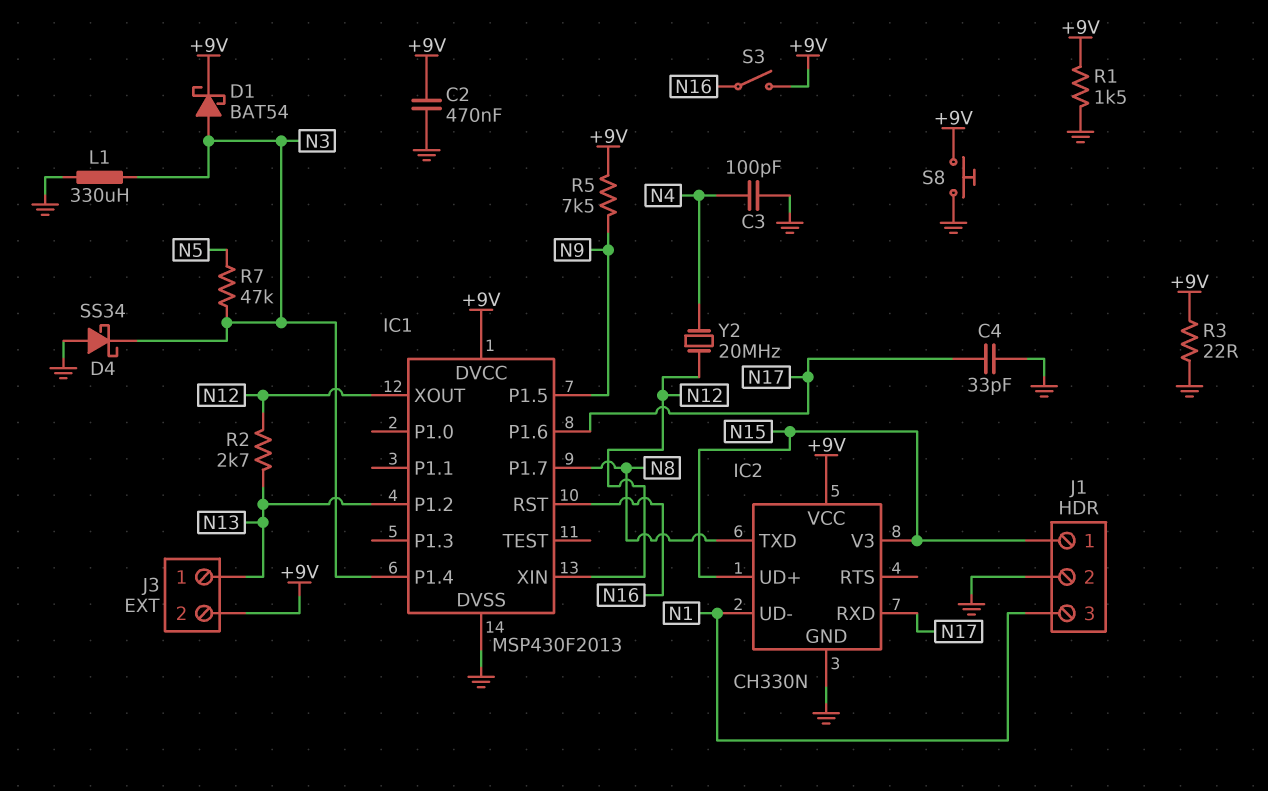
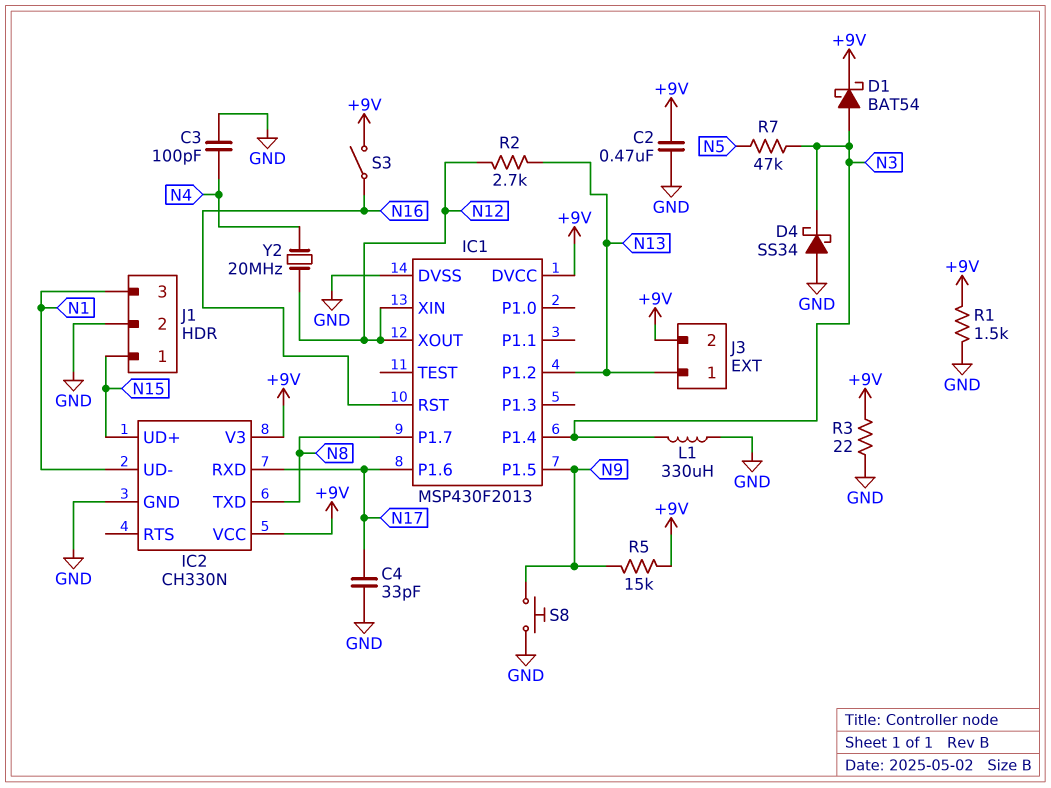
IC2 pin V3: N15 -> +9V
R5: 7.5k (+9V, N9) -> 15k (+9V, N9)
S8: button (+9V, GND) -> button (GND, N9)

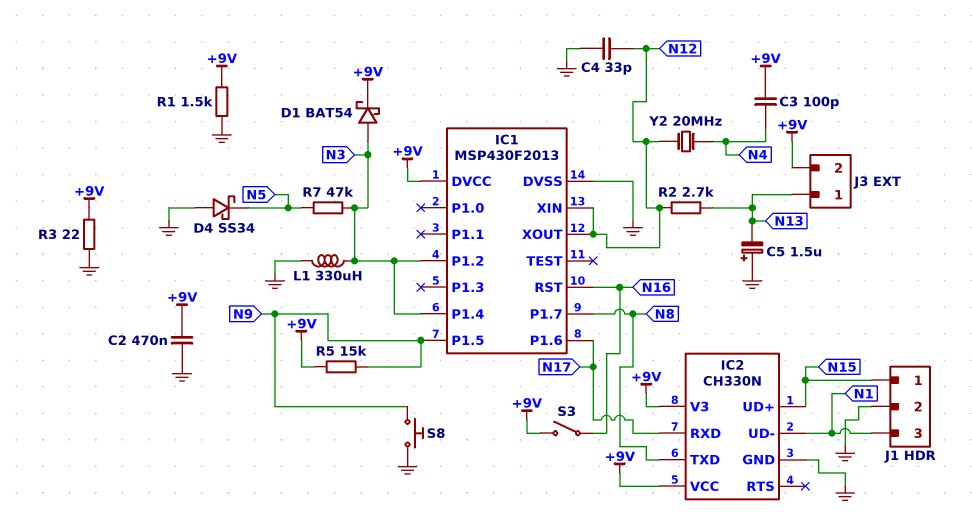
C3: 100pF (GND, N4) -> 100pF (+9V, N4)
C4: 33pF (GND, N17) -> 33pF (GND, N12)
C5: none -> 1.5uF (plus GND, minus N13)
D4: schottky SS34 (A GND, K N3) -> schottky SS34 (A GND, K N5)
IC1 pin P1.2: N13 -> N3

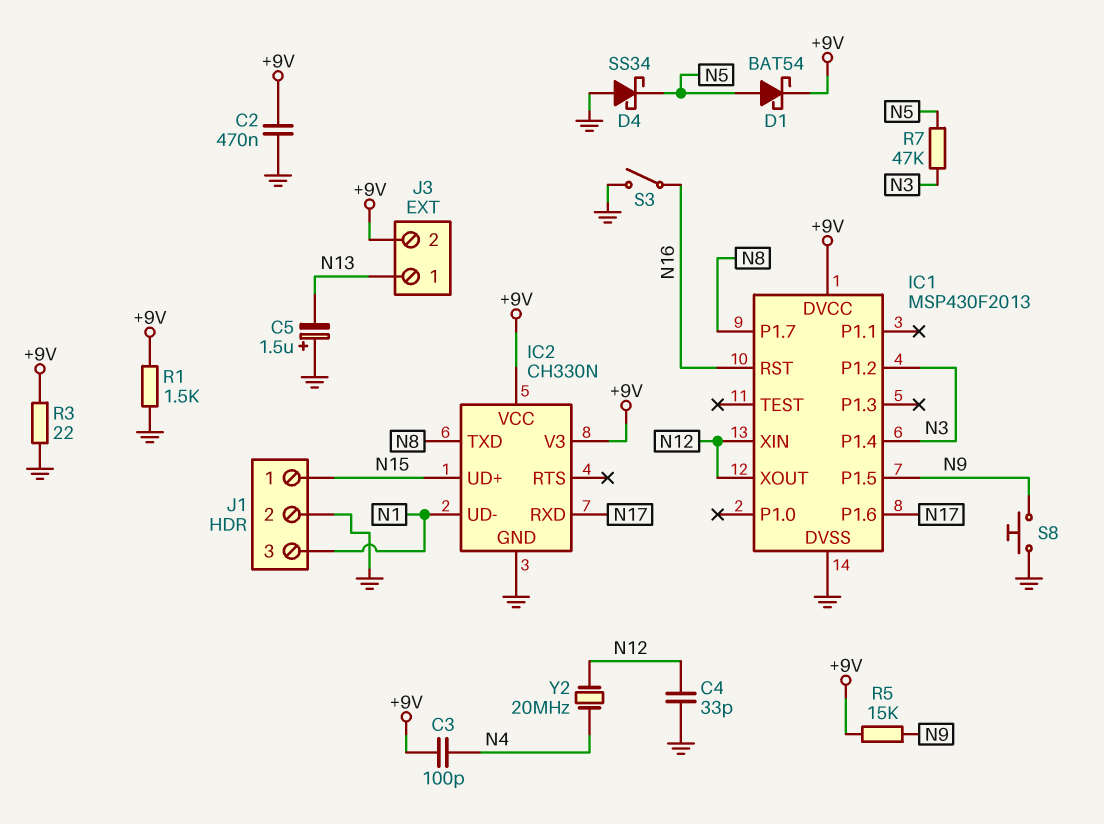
D1: schottky BAT54 (A N3, K +9V) -> schottky BAT54 (A N5, K +9V)
L1: 330uH (GND, N3) -> none
R2: 2.7k (N12, N13) -> none
S3: switch (+9V, N16) -> switch (GND, N16)

